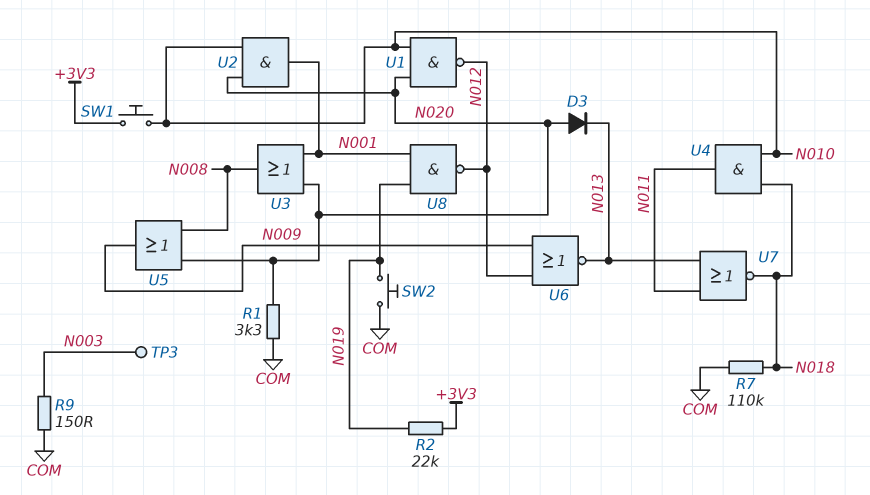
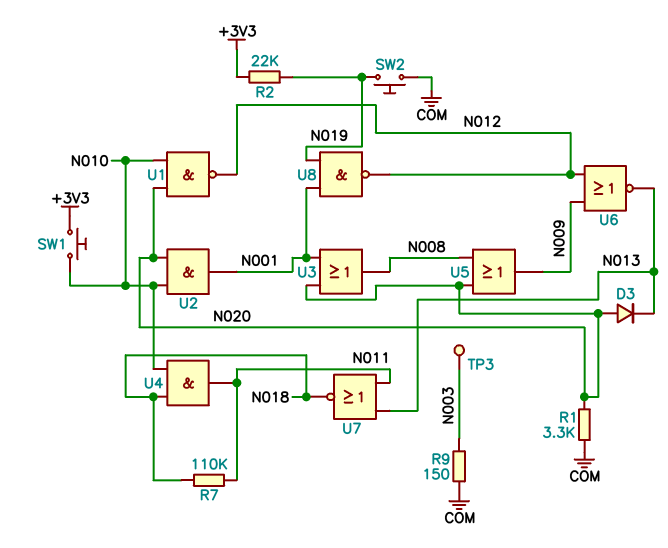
R7: 110k (COM, N018) -> 110k (N011, N018)

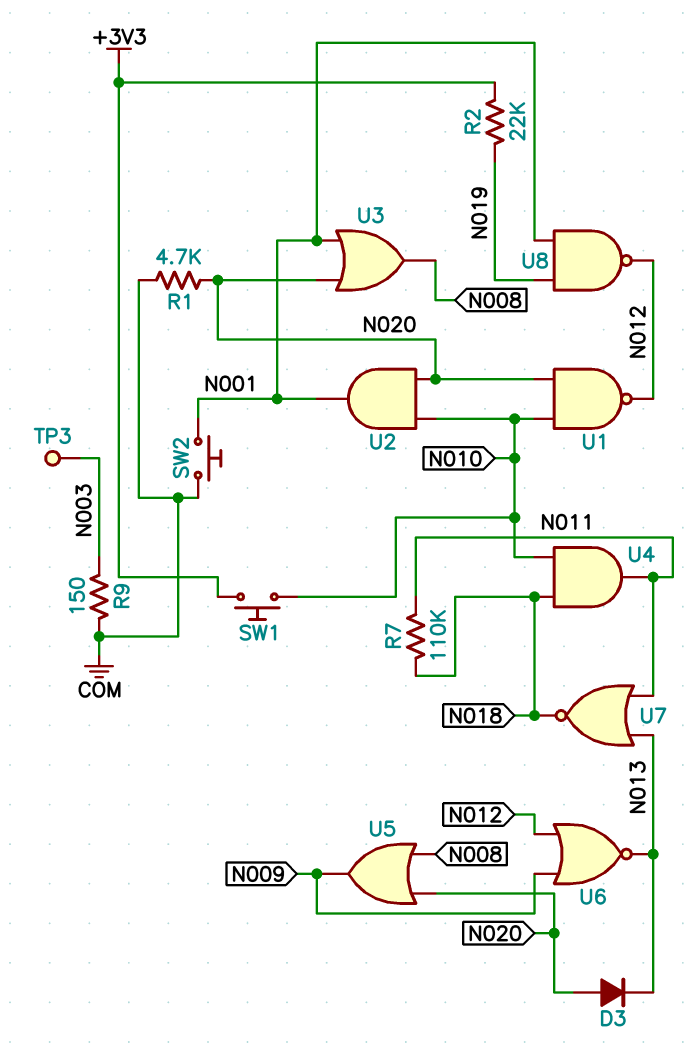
R1: 3.3k (COM, N020) -> 4.7k (COM, N020)
SW2: button (COM, N019) -> button (COM, N001)

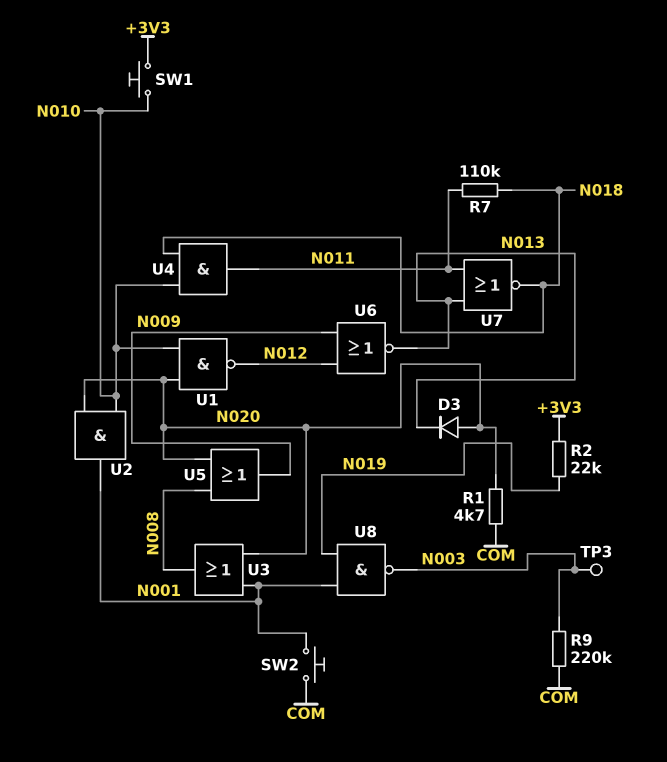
R9: 150 (COM, N003) -> 220k (COM, N003)
U8: NAND (in N001, in N019, out N012) -> NAND (in N001, in N019, out N003)

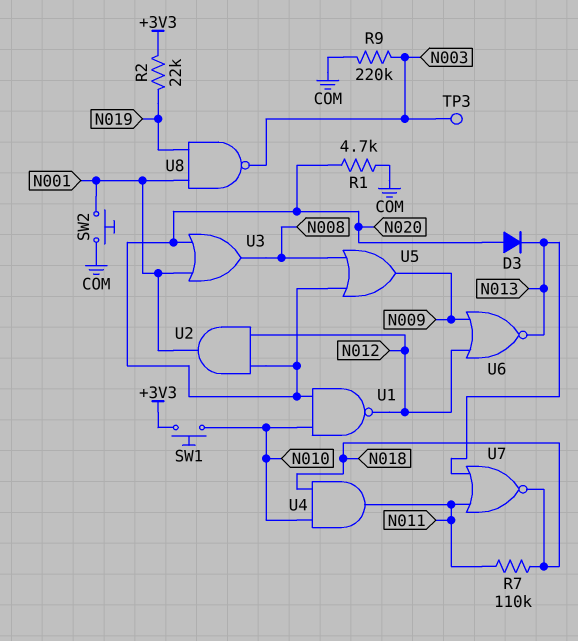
U2: AND (in N010, in N020, out N001) -> AND (in N012, in N020, out N001)

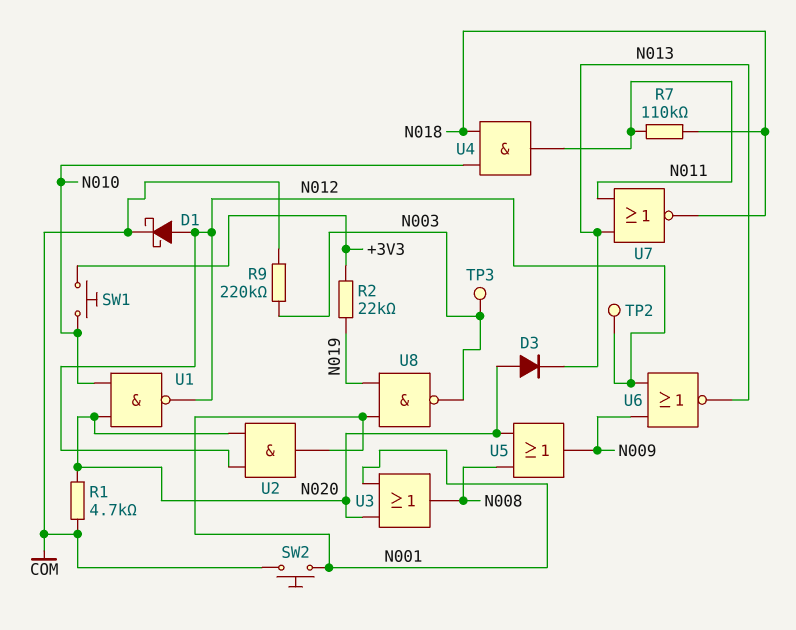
D1: none -> schottky (A N012, K COM)
TP2: none -> test point (N012)

